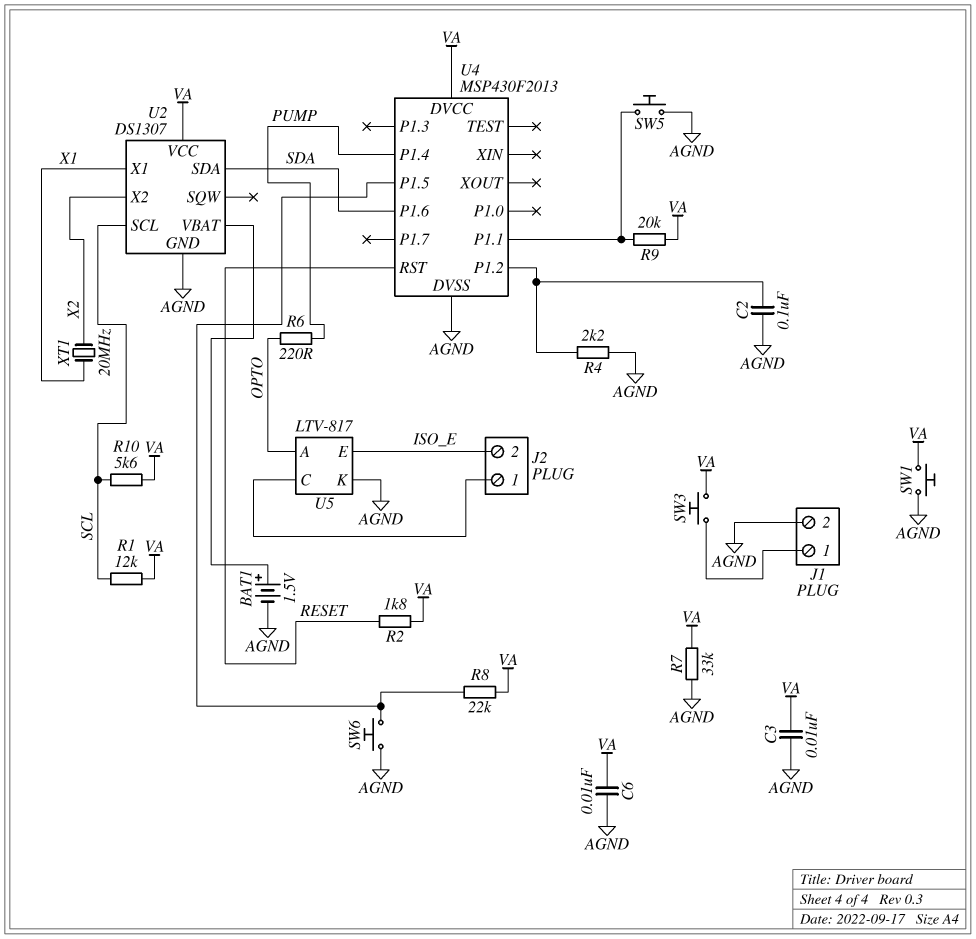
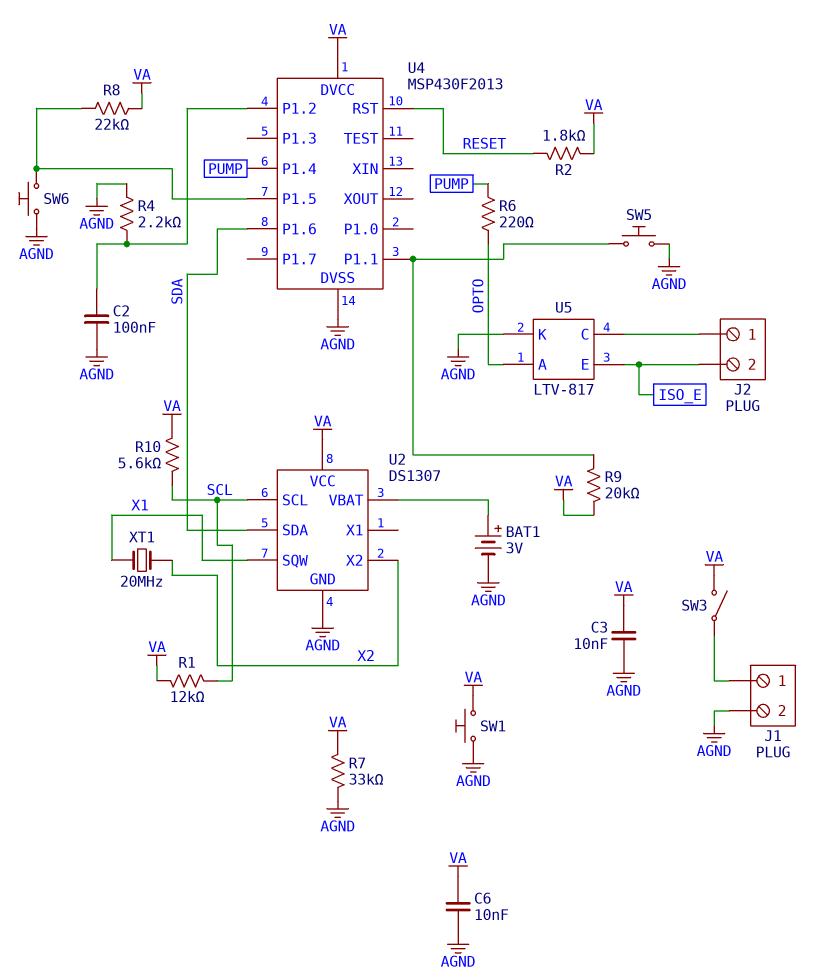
BAT1: 1.5V (plus U2/VBAT, minus AGND) -> 3V (plus U2/VBAT, minus AGND)
SW3: button (J1/1, VA) -> switch (J1/1, VA)
U2 pin SQW: none -> X1
U2 pin X1: X1 -> none

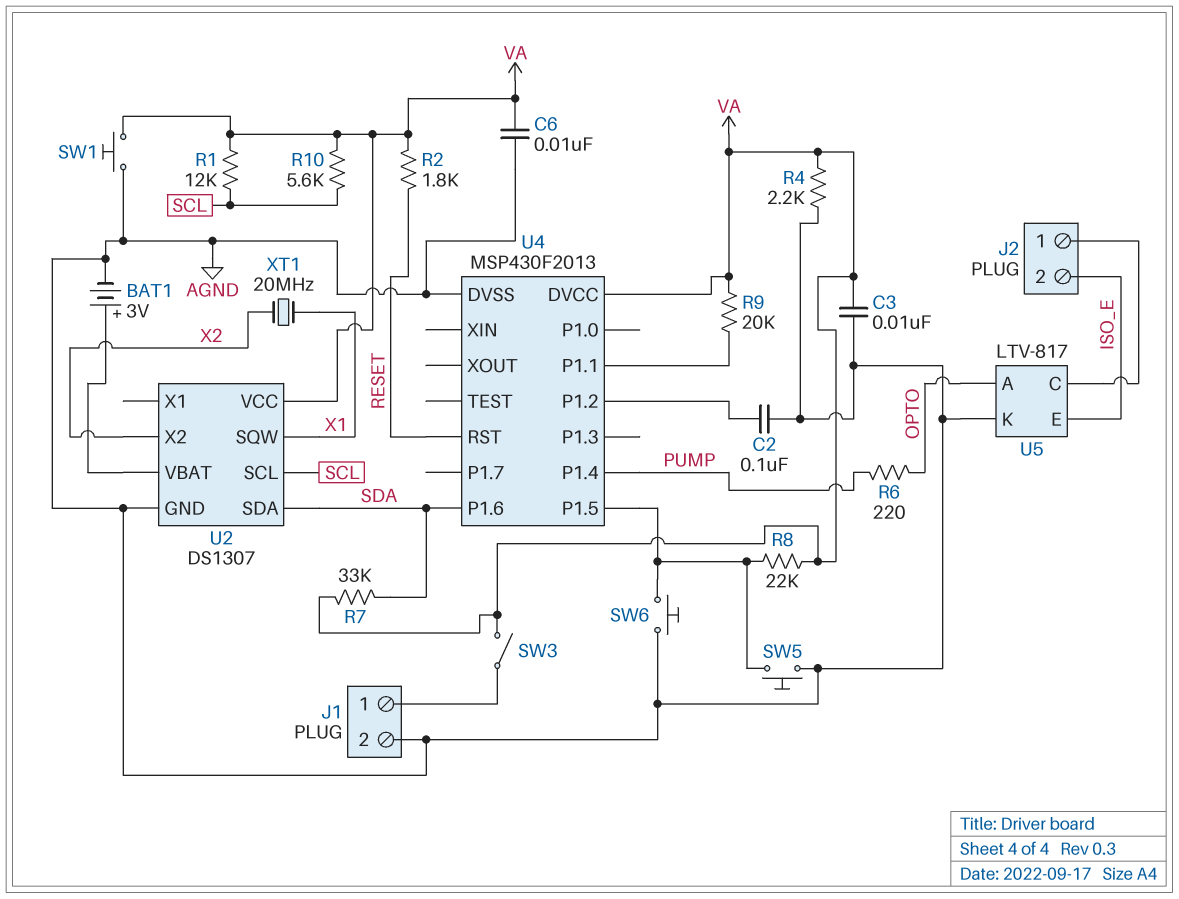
R4: 2.2k (AGND, U4/P1.2) -> 2.2k (AGND, VA)
R7: 33k (AGND, VA) -> 33k (SDA, VA)
SW5: button (AGND, U4/P1.1) -> button (AGND, U4/P1.5)

